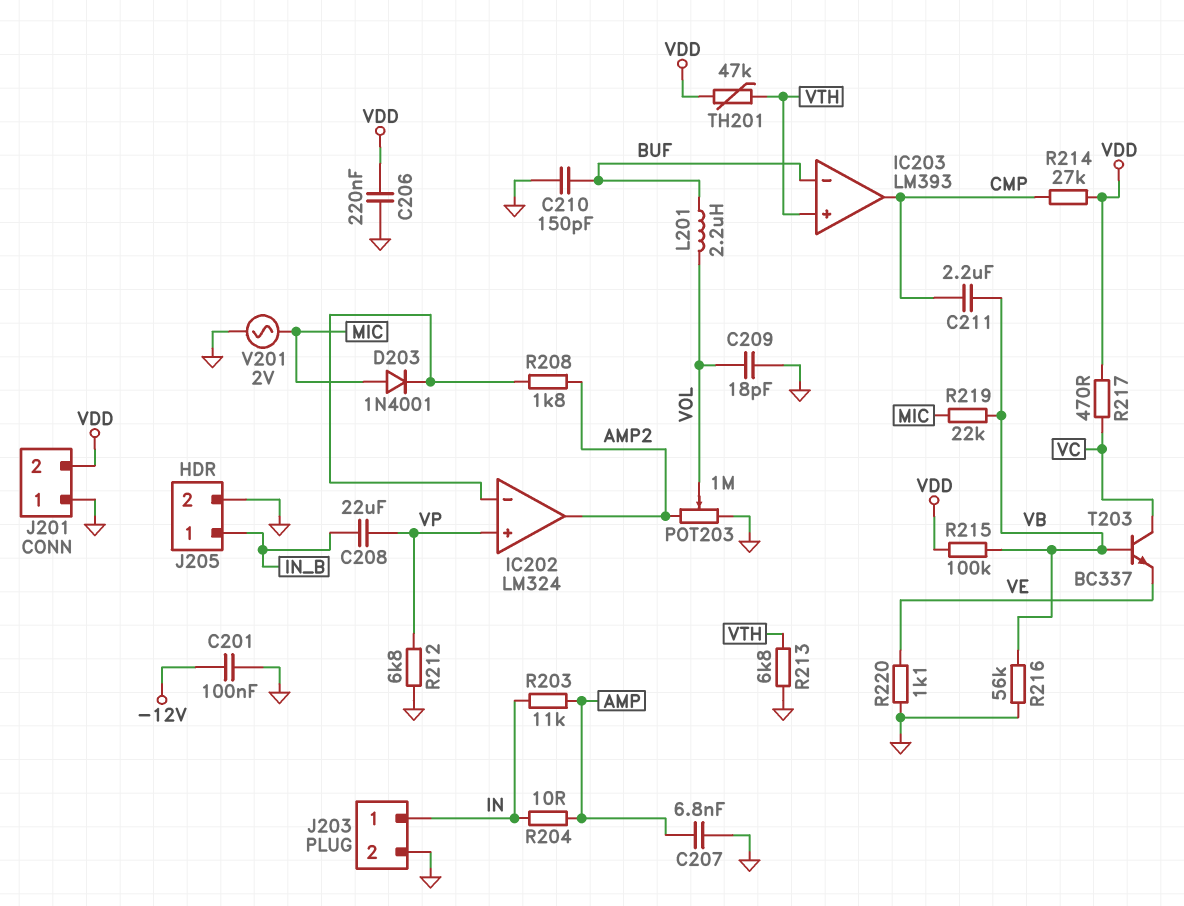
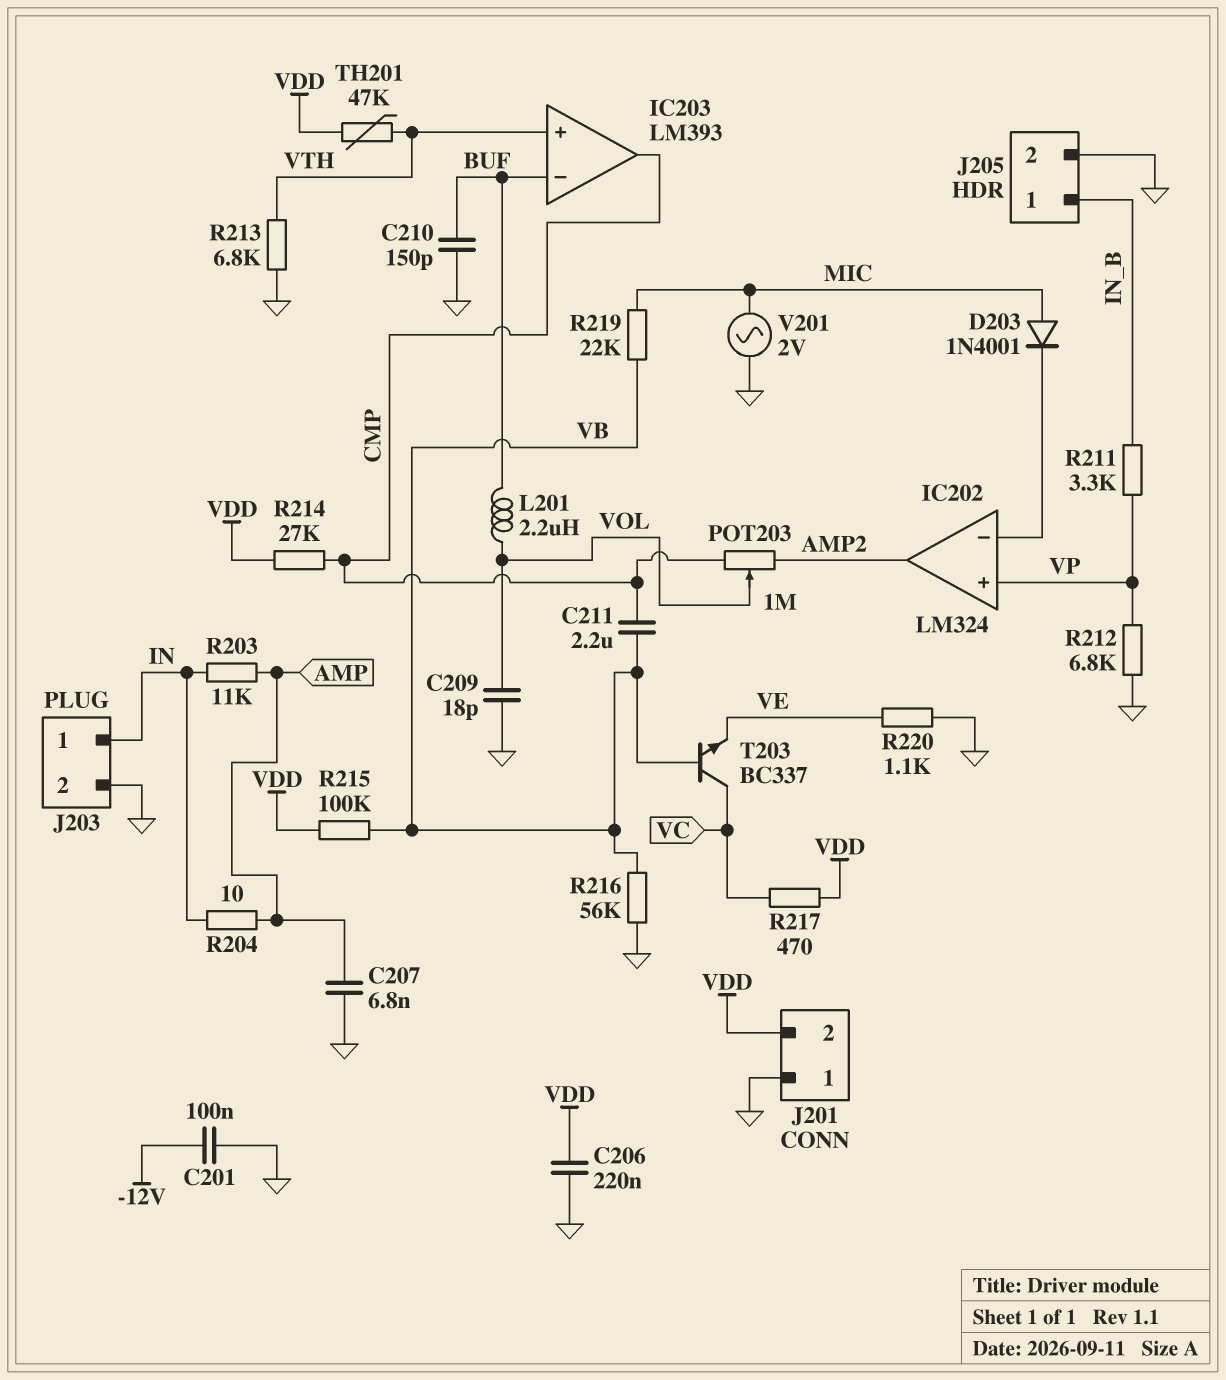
C208: 22uF (IN_B, VP) -> none
POT203: 1M (AMP2, GND, wiper VOL) -> 1M (AMP2, CMP, wiper VOL)
R208: 1.8k (AMP2, IC202/in-) -> none
R211: none -> 3.3k (IN_B, VP)

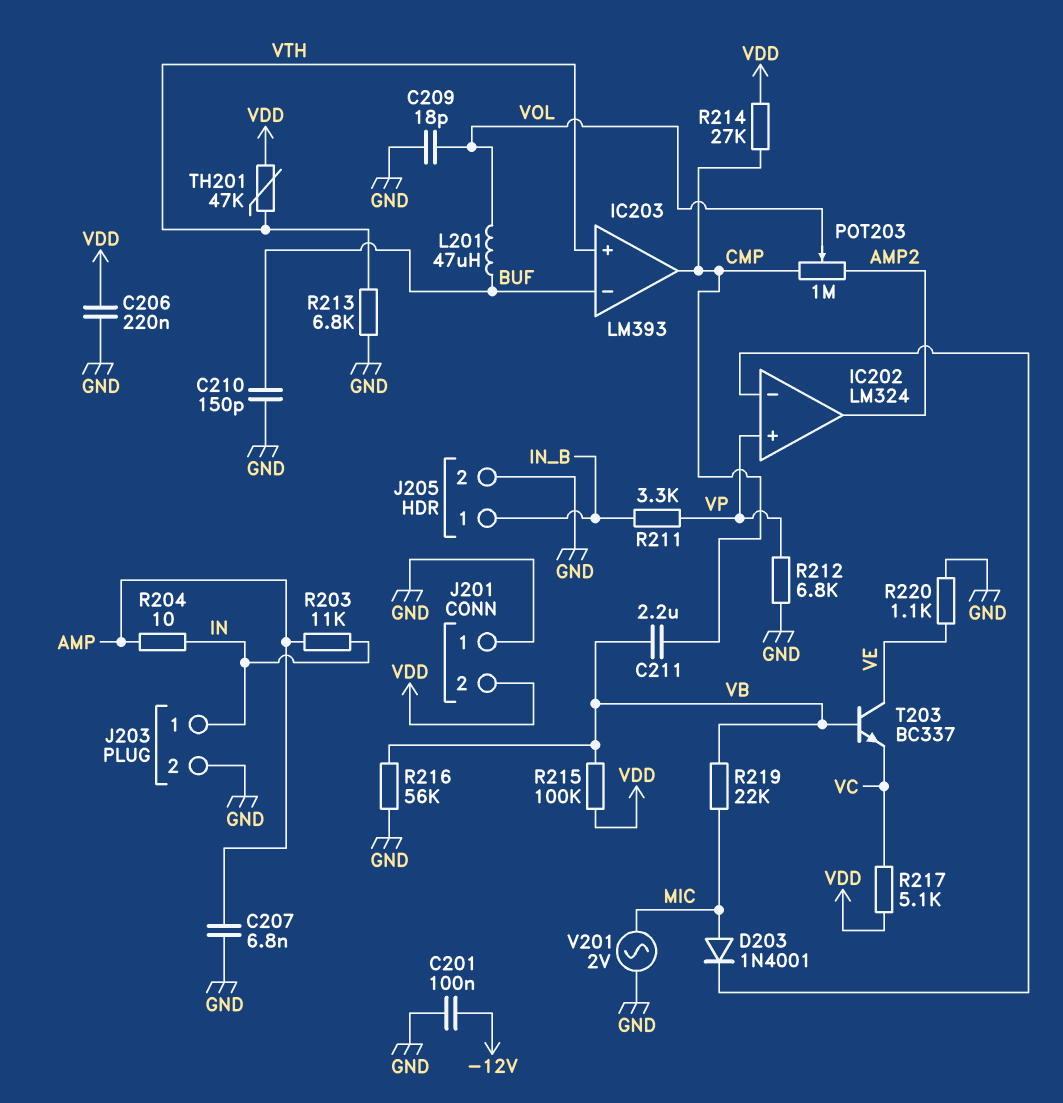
L201: 2.2uH (BUF, VOL) -> 47uH (BUF, VOL)
R217: 470 (VC, VDD) -> 5.1k (VC, VDD)
T203: NPN BC337 (B VB, C VC, E VE) -> NPN BC337 (B VB, C VE, E VC)

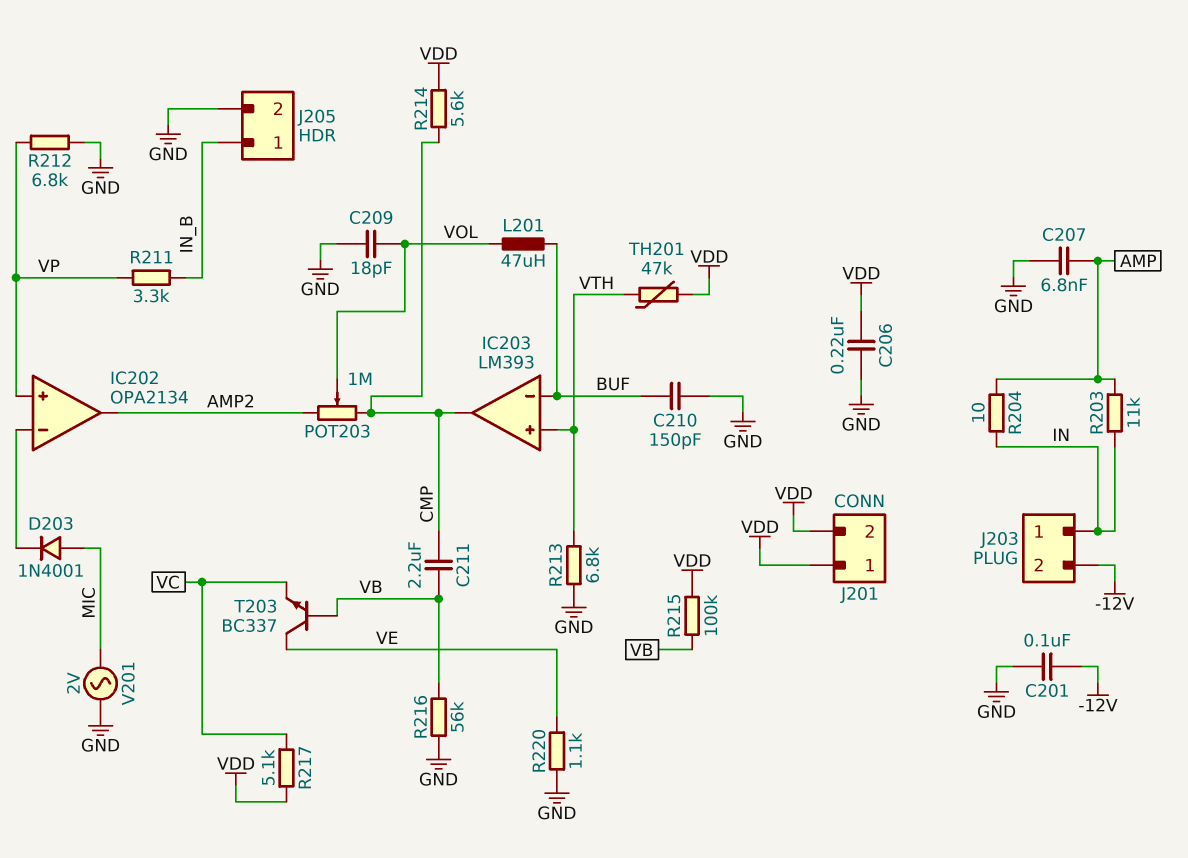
IC202: LM324 -> OPA2134
J201 pin 1: GND -> VDD
J203 pin 2: GND -> -12V
R214: 27k (CMP, VDD) -> 5.6k (CMP, VDD)
R219: 22k (MIC, VB) -> none

